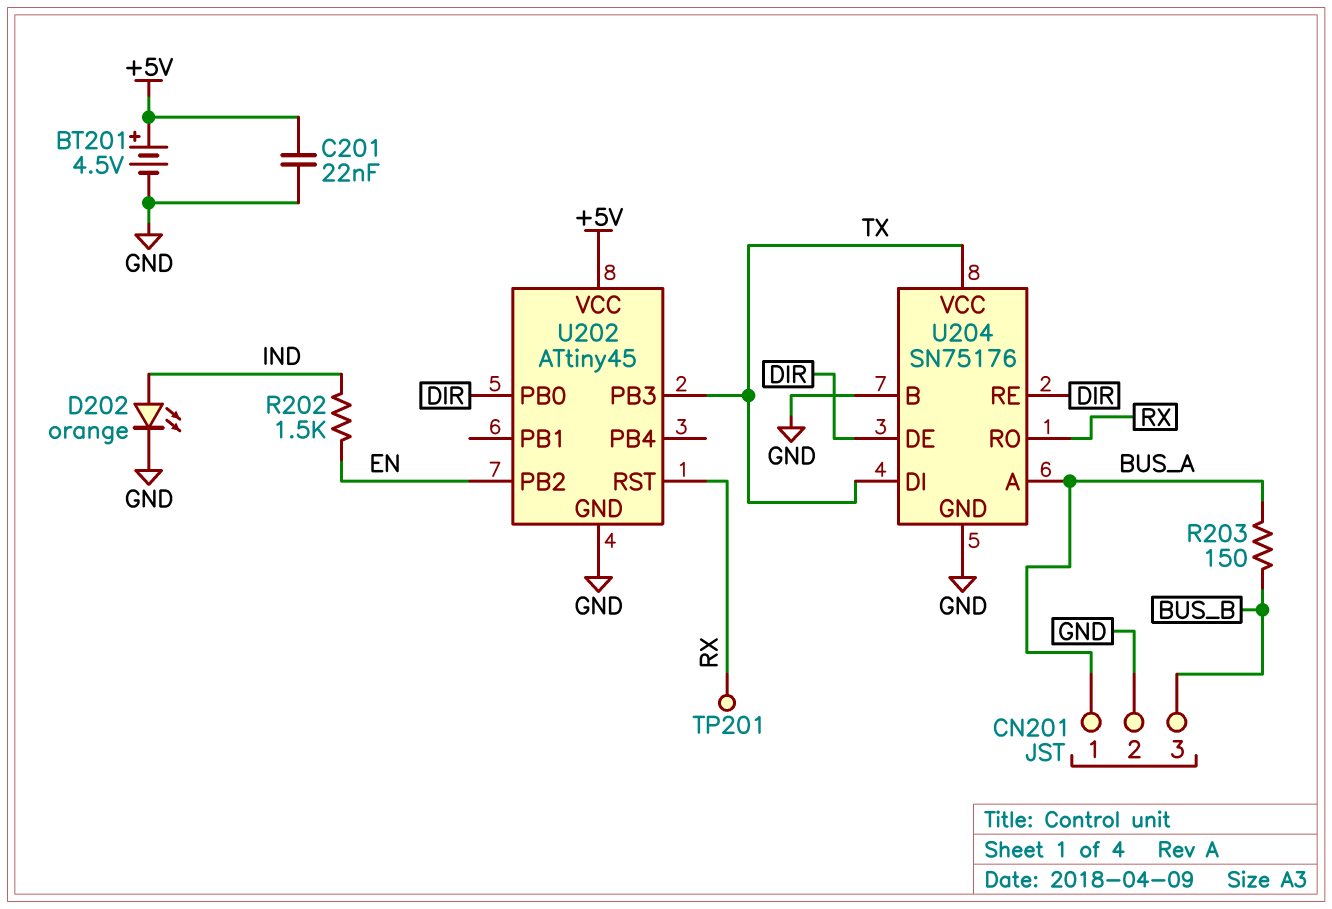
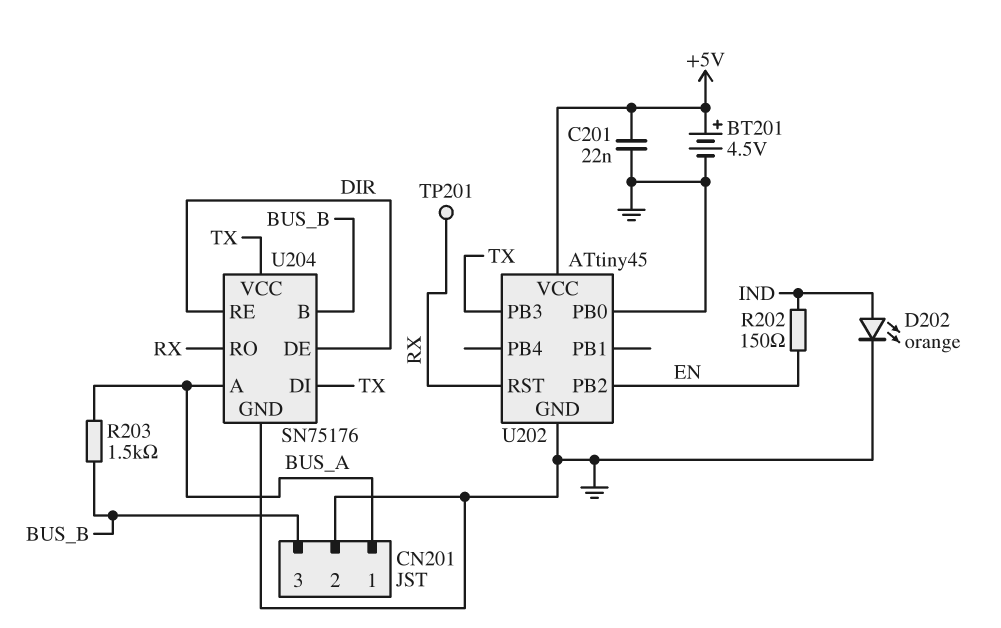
R202: 1.5k (EN, IND) -> 150 (EN, IND)
R203: 150 (BUS_A, BUS_B) -> 1.5k (BUS_A, BUS_B)
U202 pin PB0: DIR -> GND
U204 pin B: GND -> BUS_B

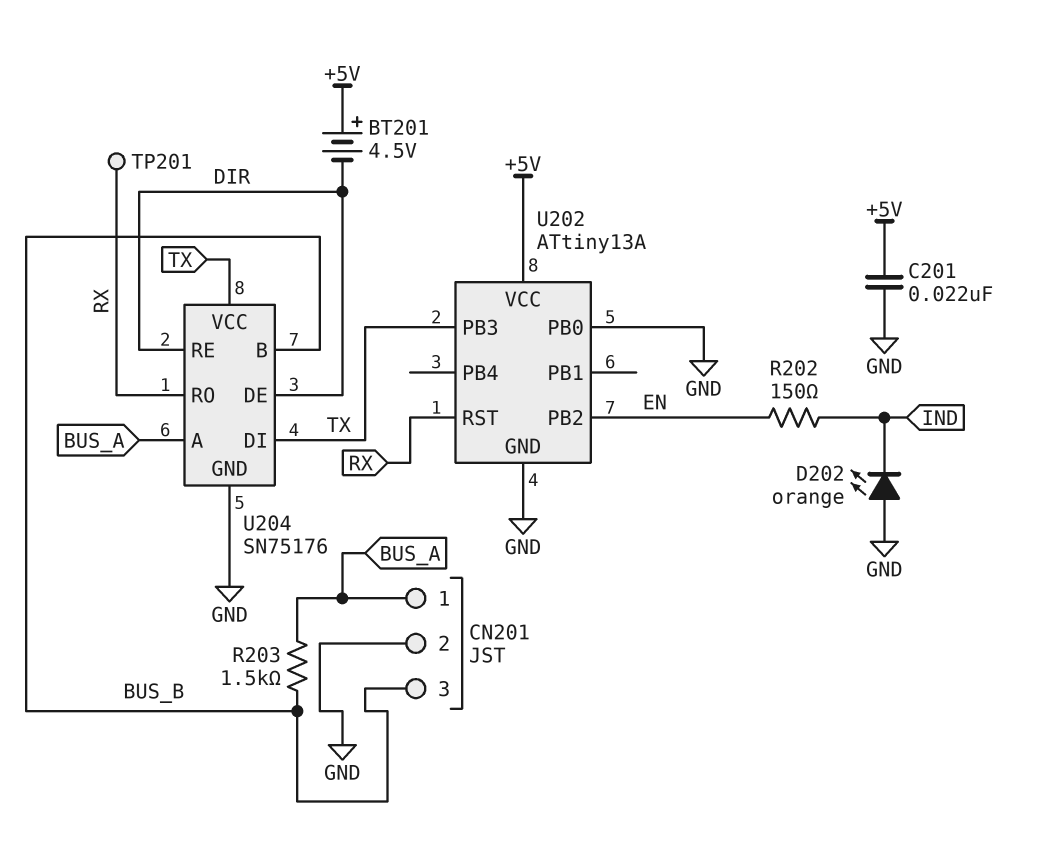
BT201: 4.5V (plus +5V, minus GND) -> 4.5V (plus +5V, minus DIR)
D202: LED orange (A IND, K GND) -> LED orange (A GND, K IND)
U202: ATtiny45 -> ATtiny13A

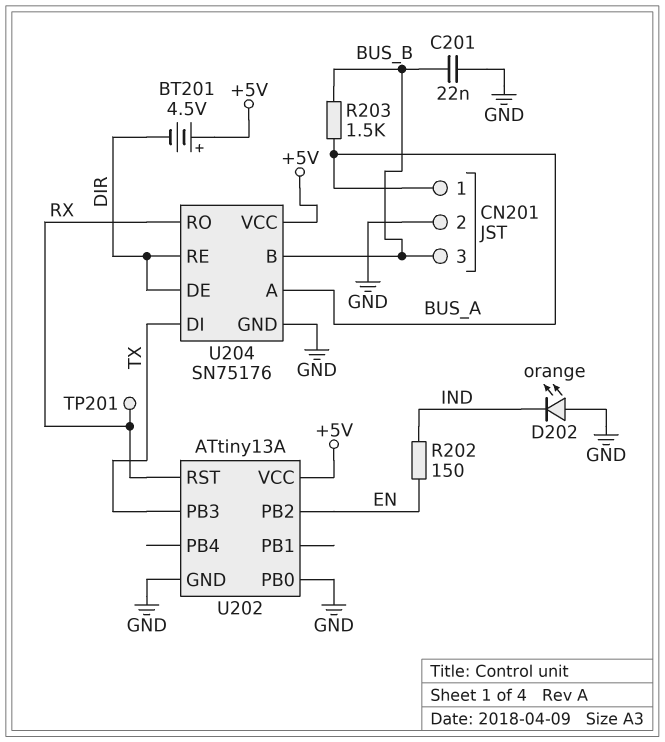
C201: 22nF (+5V, GND) -> 22nF (BUS_B, GND)
U204 pin VCC: TX -> +5V

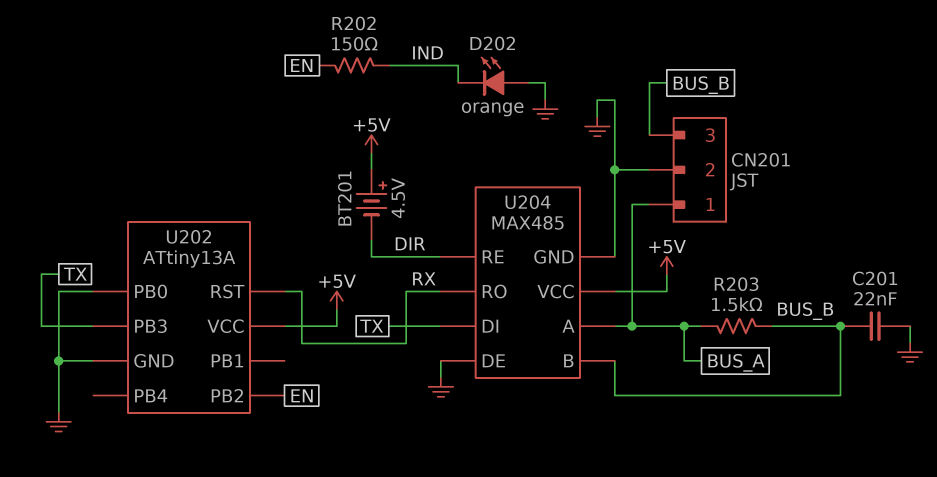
TP201: test point (RX) -> none
U204: SN75176 -> MAX485
U204 pin DE: DIR -> GND

